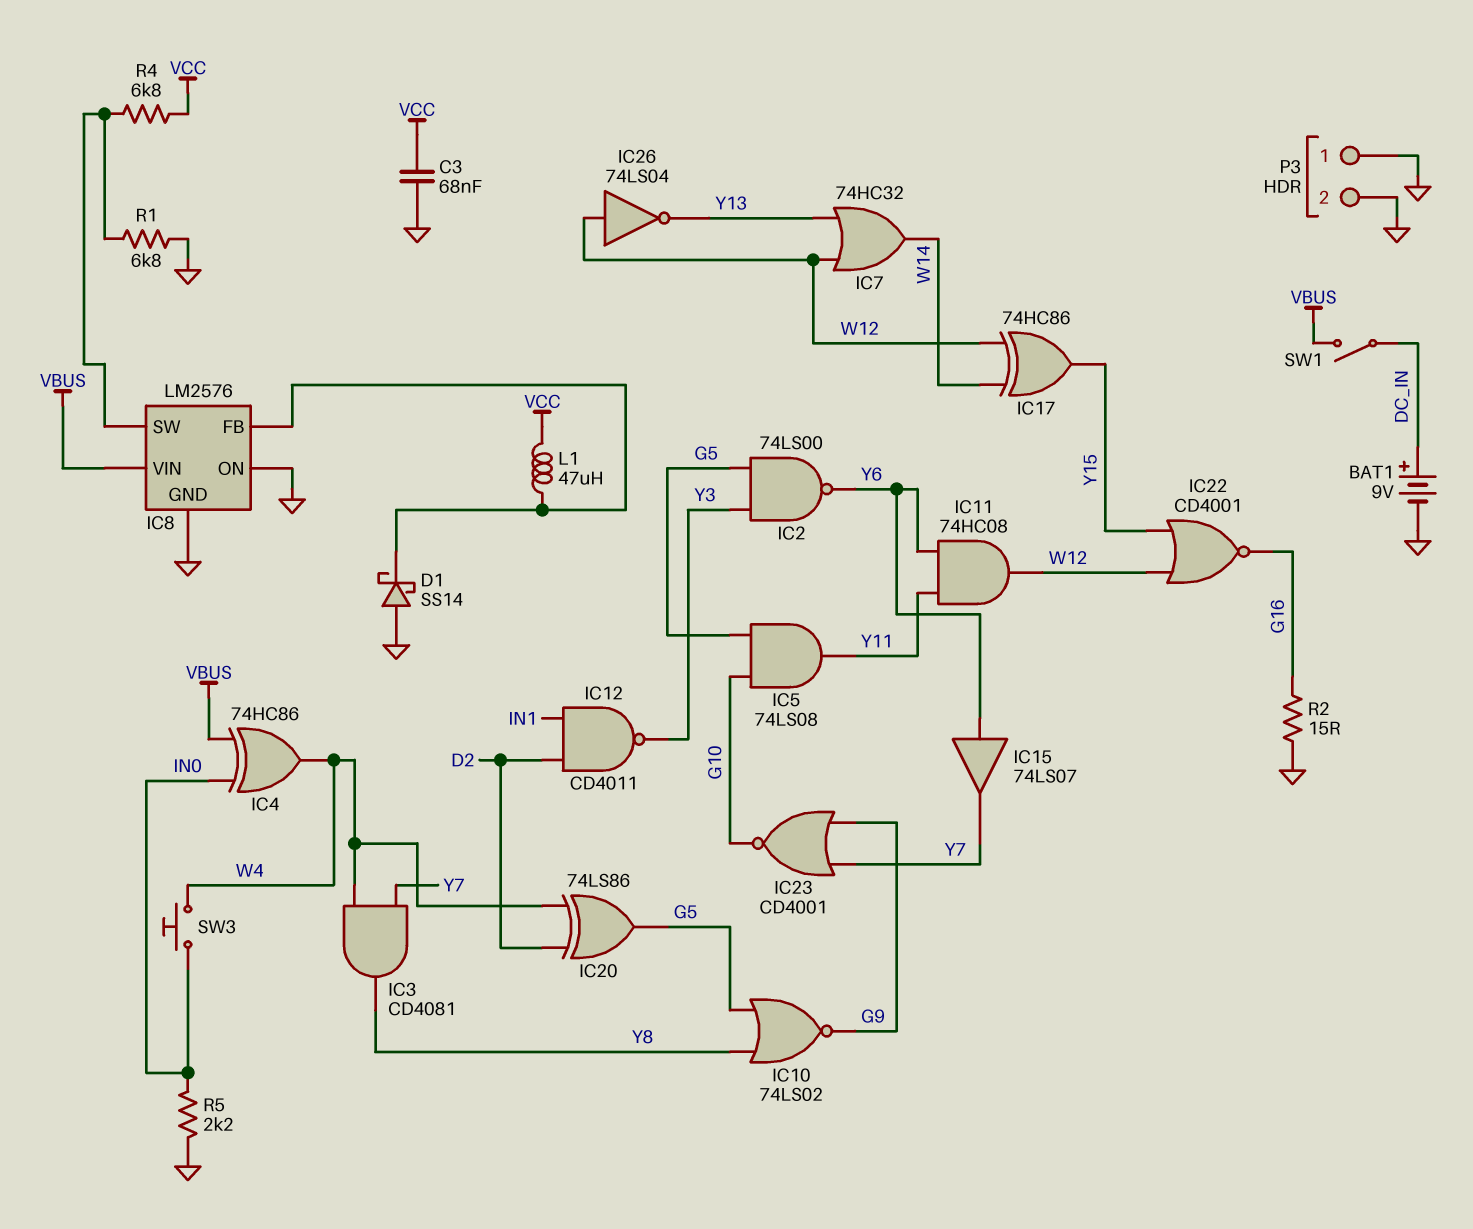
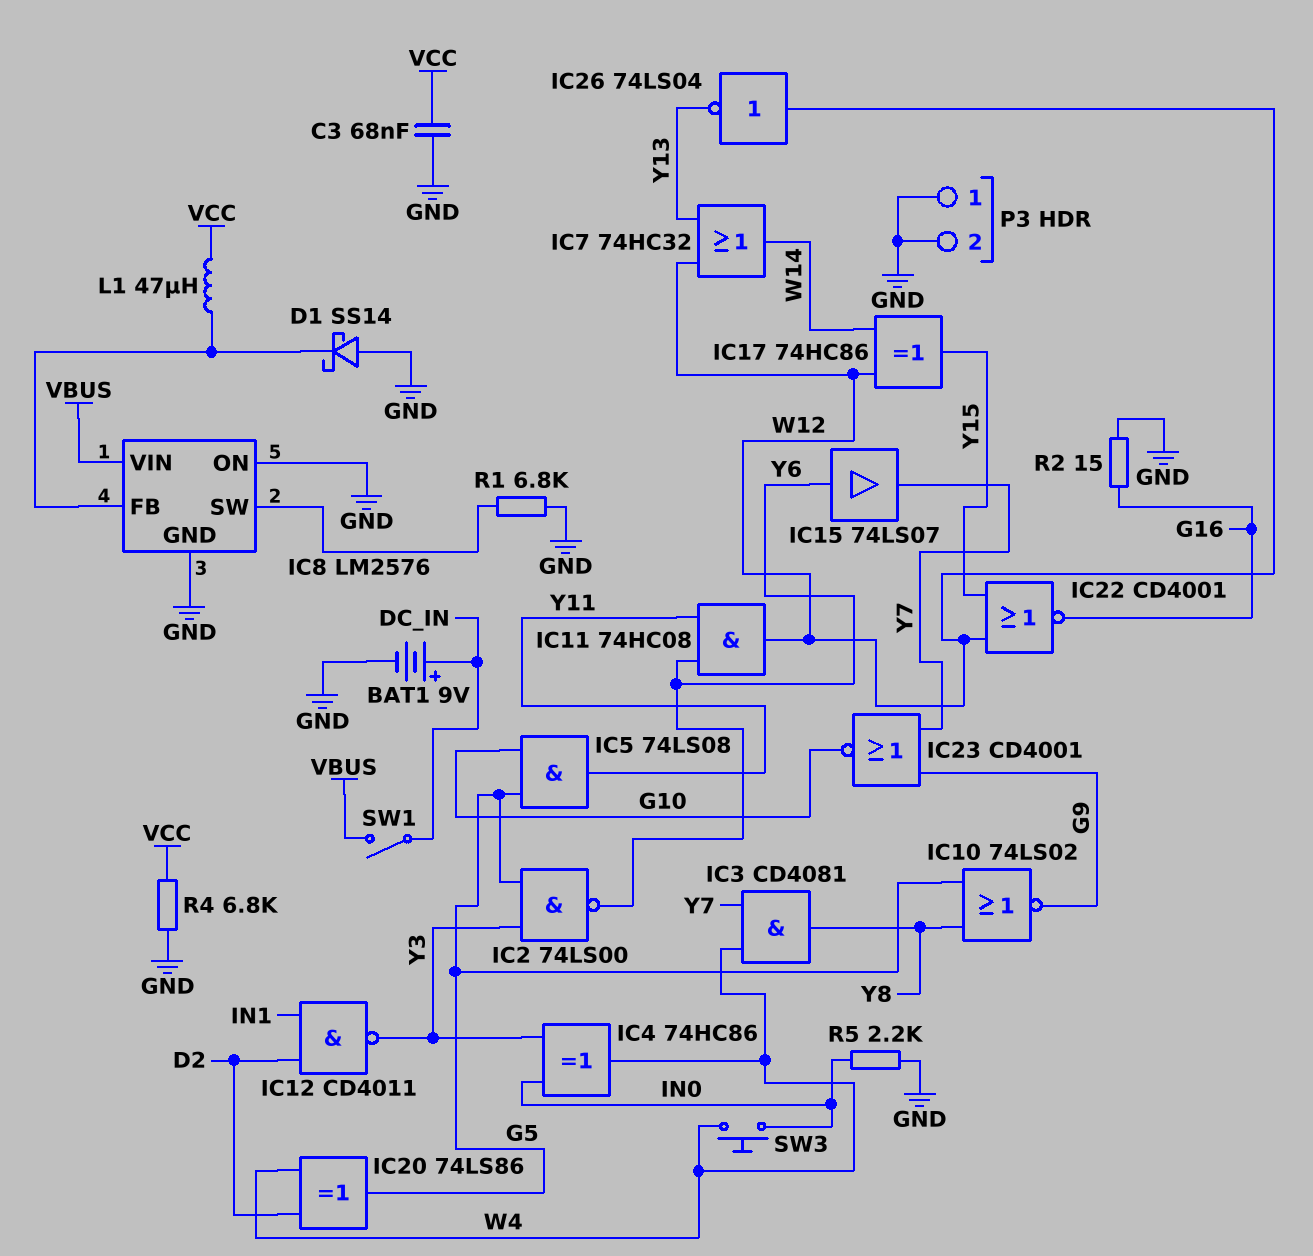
IC4: XOR 74HC86 (in IN0, in VBUS, out W4) -> XOR 74HC86 (in IN0, in Y3, out W4)
R4: 6.8k (IC8/SW, VCC) -> 6.8k (GND, VCC)

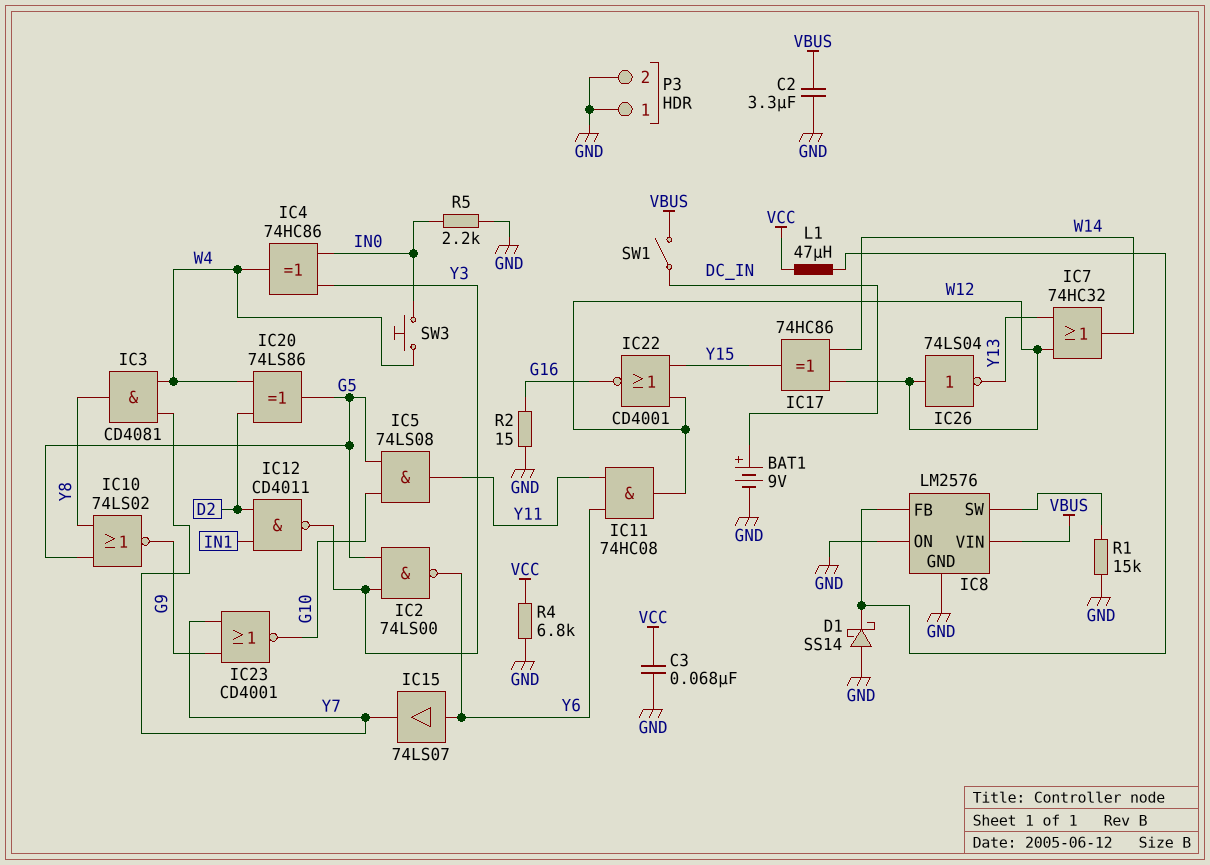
C2: none -> 3.3uF (GND, VBUS)
R1: 6.8k (GND, IC8/SW) -> 15k (GND, IC8/SW)

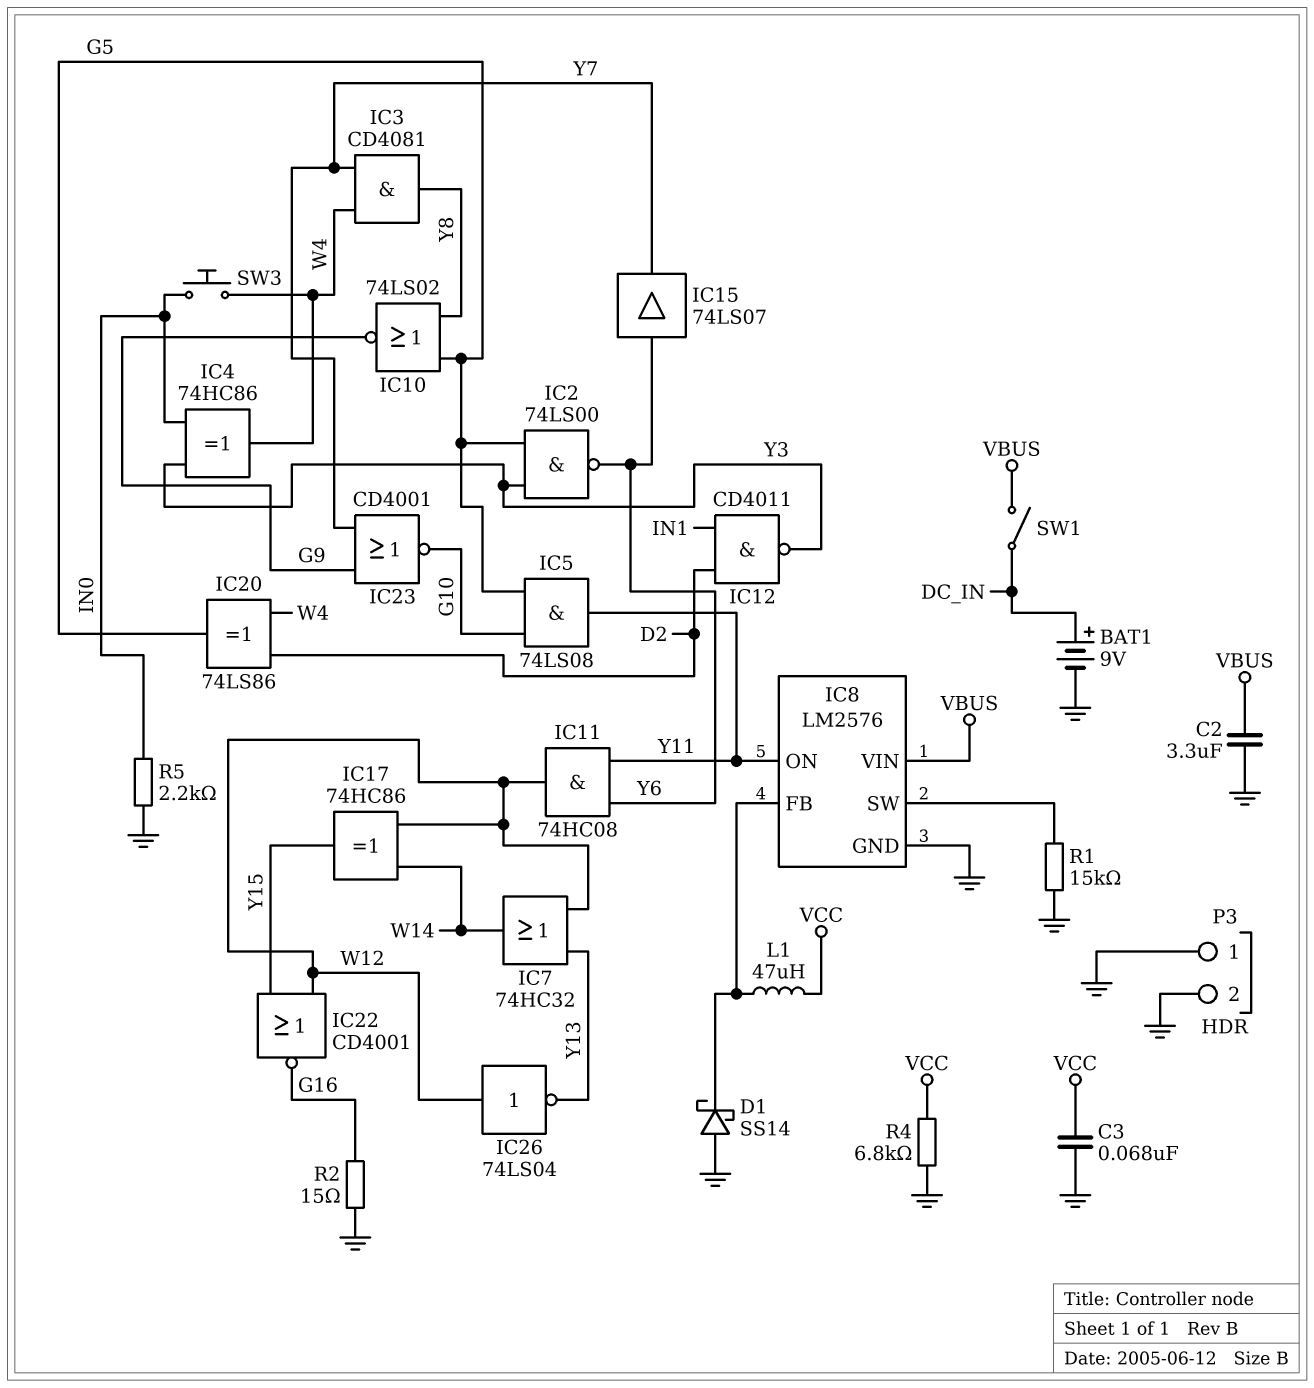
IC8 pin ON: GND -> Y11

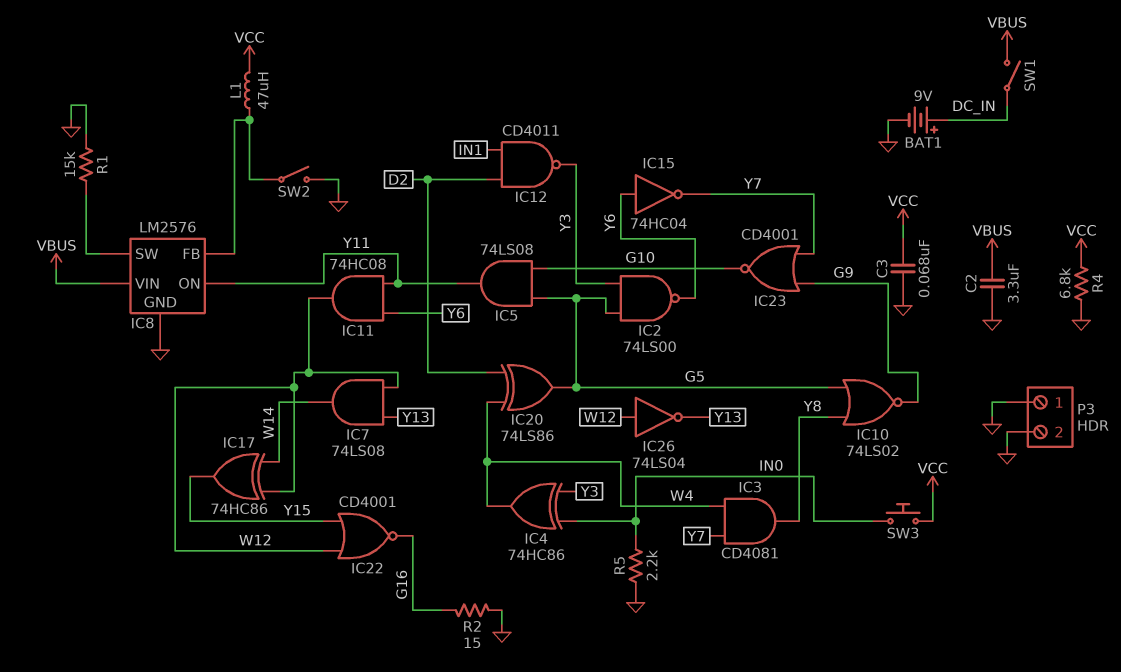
D1: schottky SS14 (A GND, K IC8/FB) -> none
IC7: OR 74HC32 (in W12, in Y13, out W14) -> AND 74LS08 (in W12, in Y13, out W14)
IC15: buffer 74LS07 (in Y6, out Y7) -> NOT 74HC04 (in Y6, out Y7)
SW2: none -> switch (GND, IC8/FB)
SW3: button (IN0, W4) -> button (IN0, VCC)

